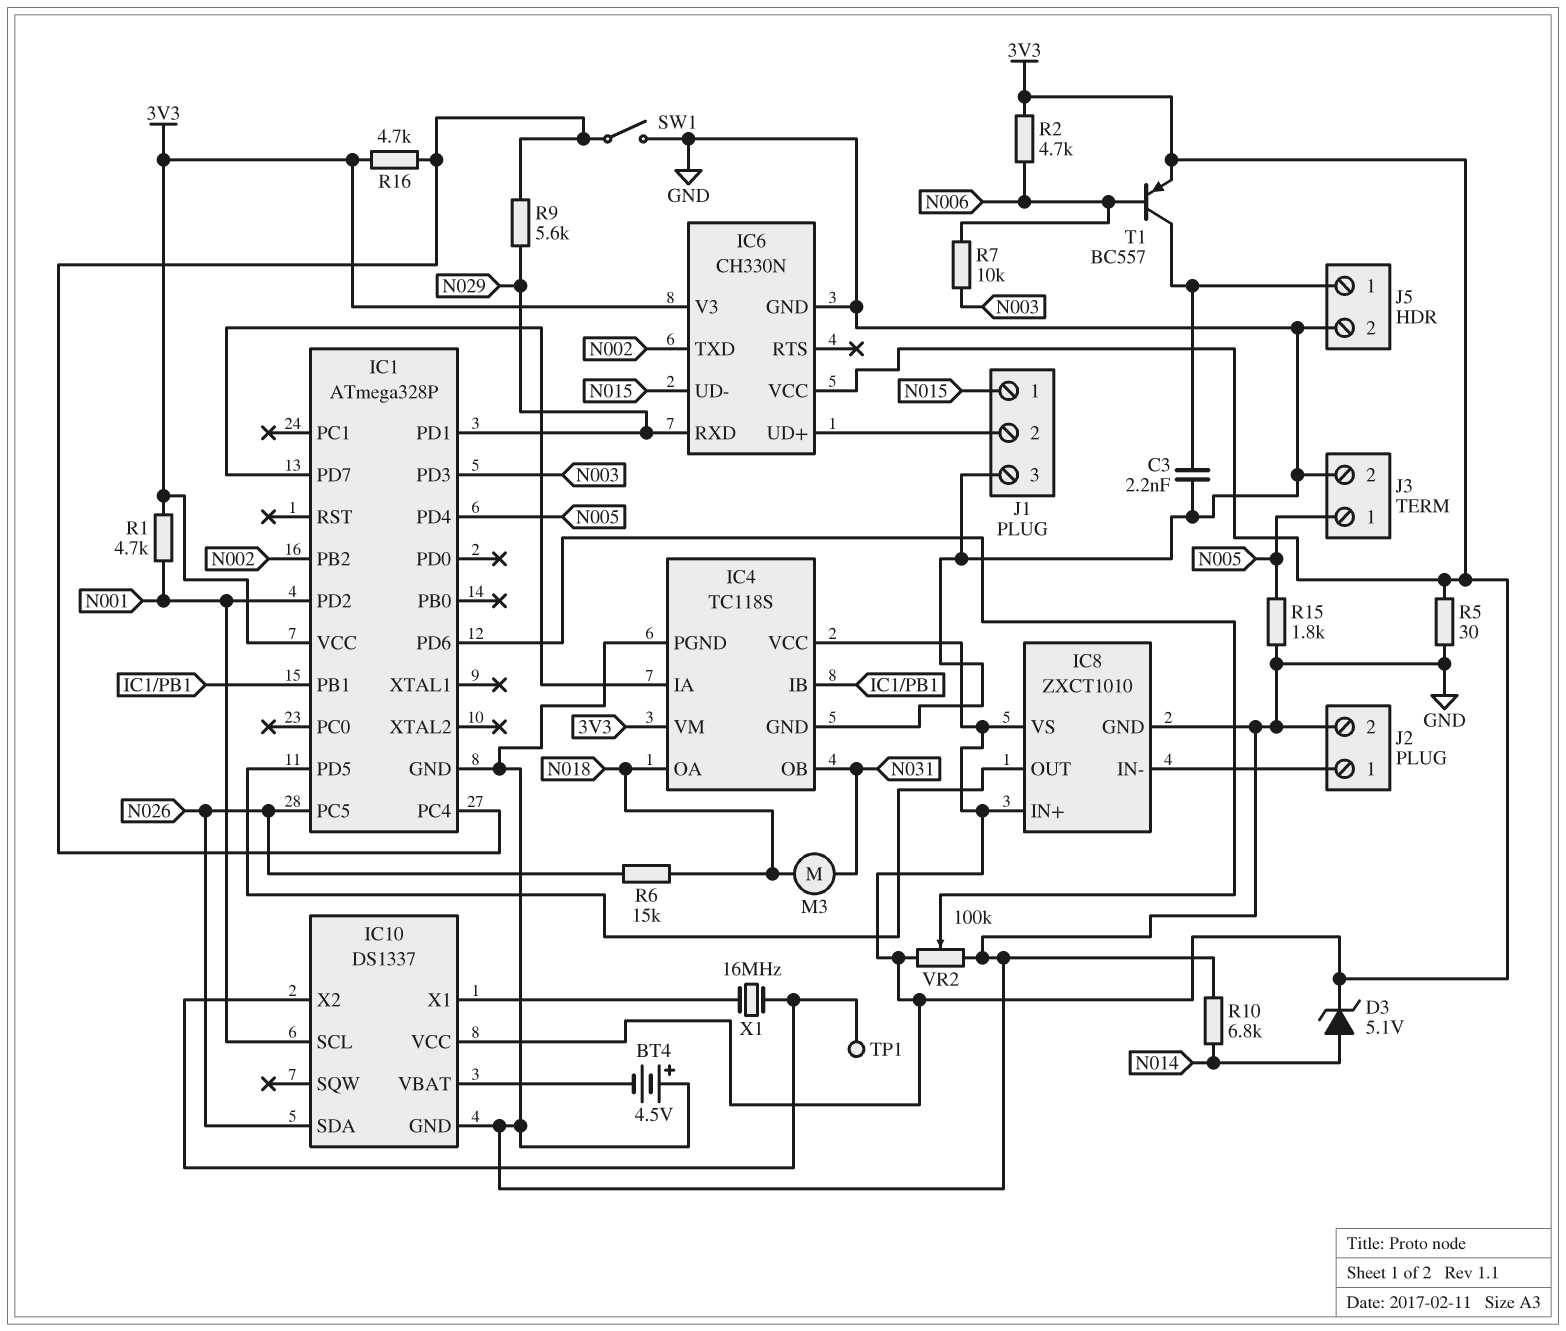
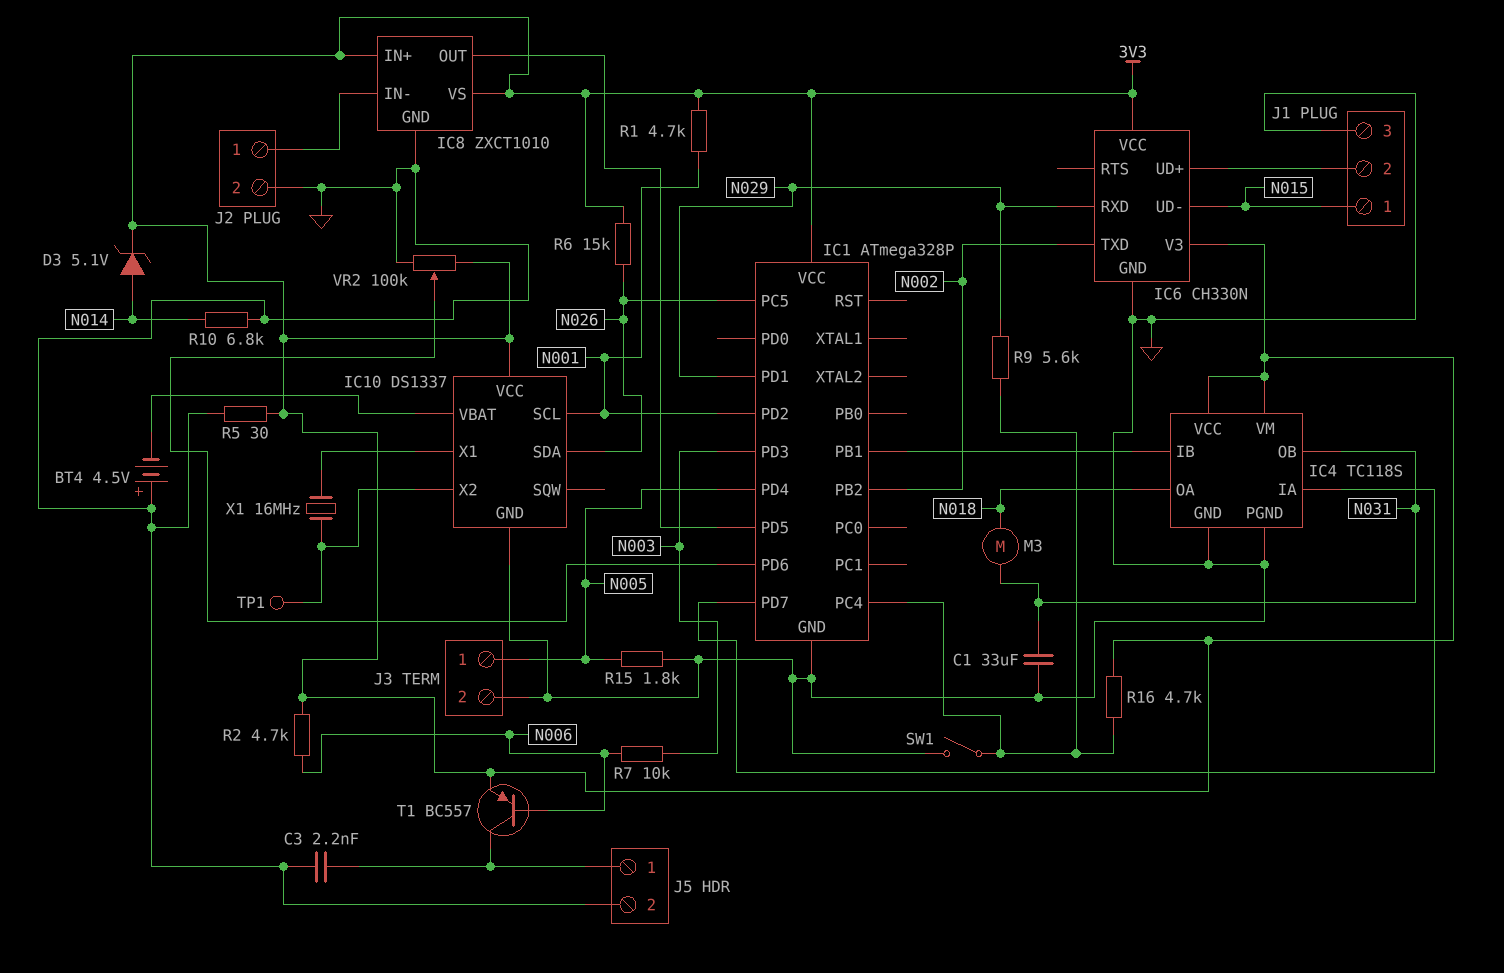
C1: none -> 33uF (GND, N031)
R6: 15k (N018, N026) -> 15k (3V3, N026)

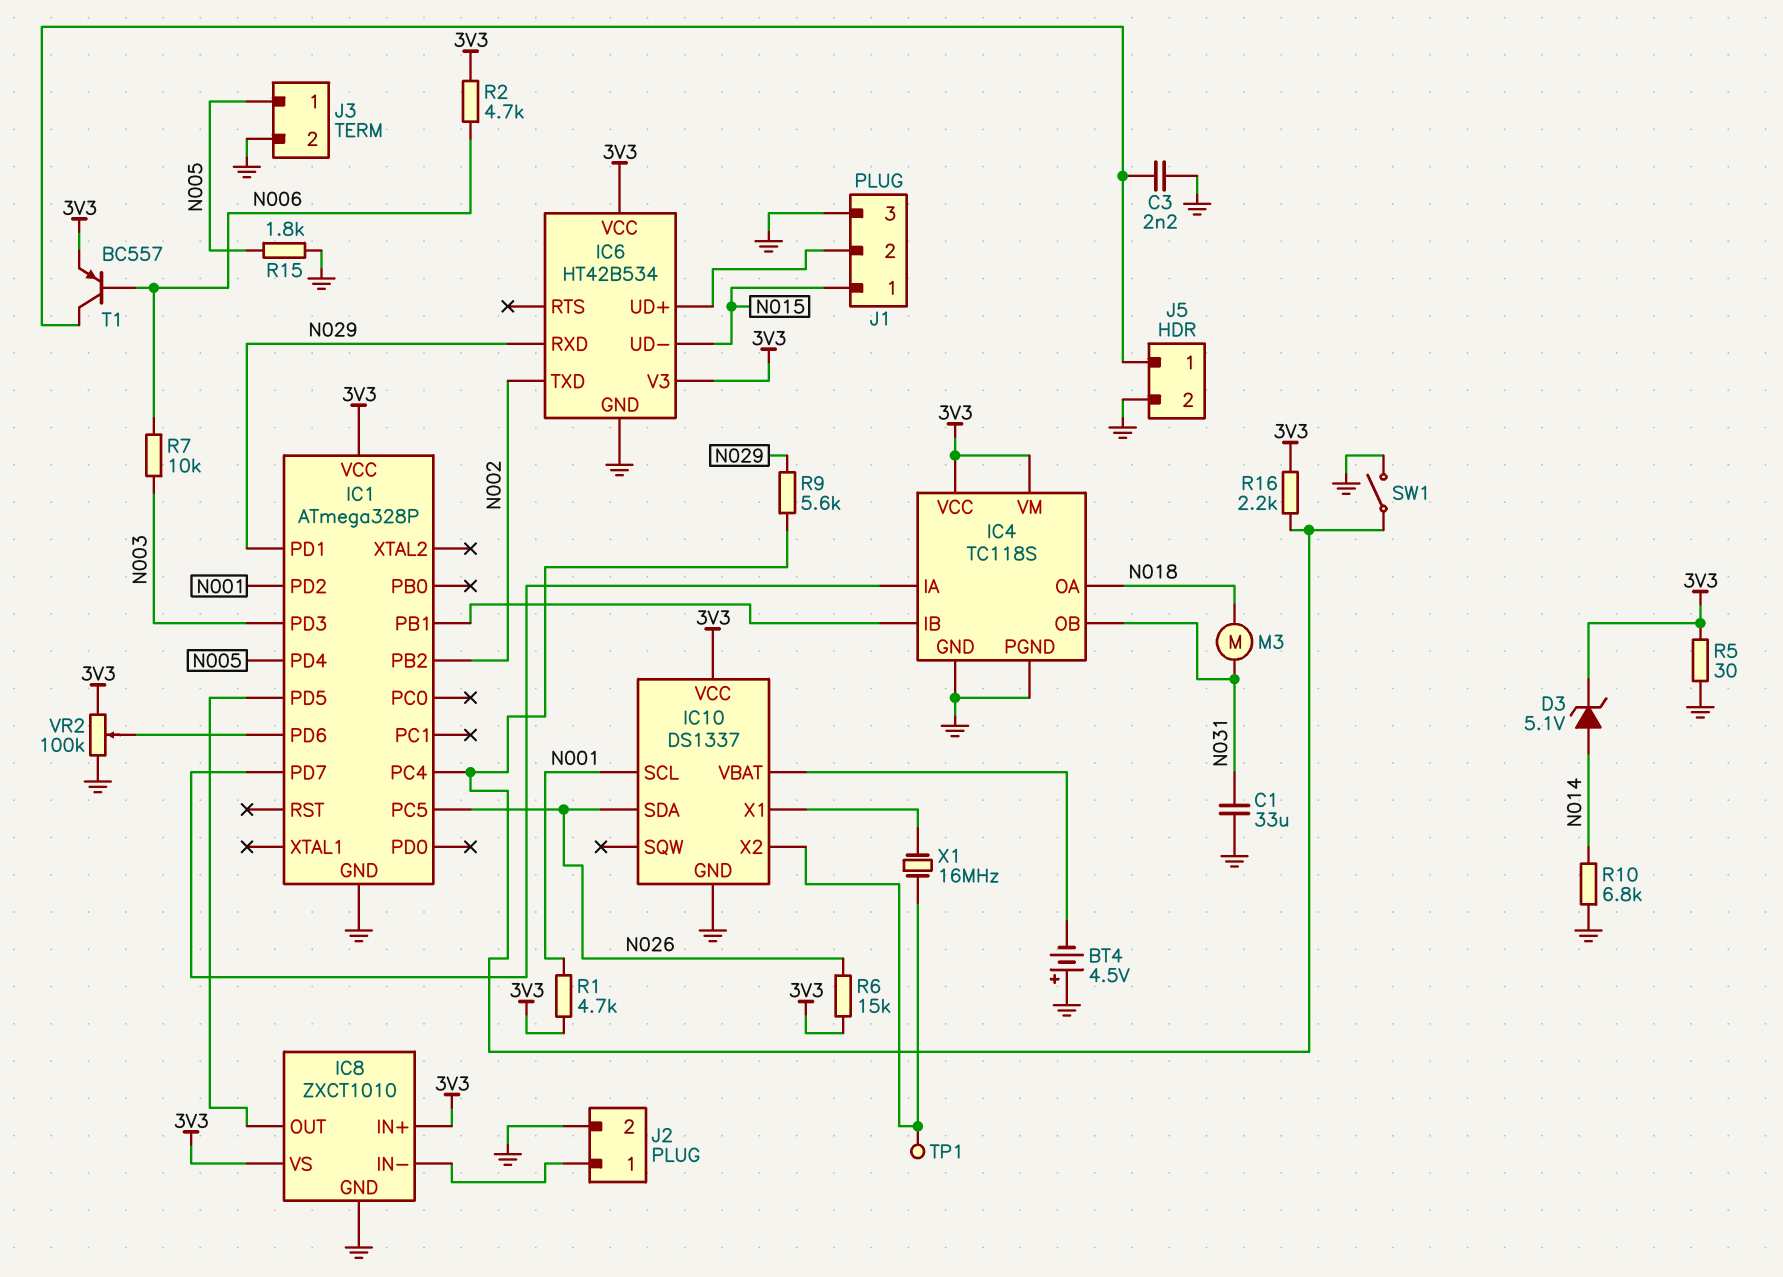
IC6: CH330N -> HT42B534
R16: 4.7k (3V3, IC1/PC4) -> 2.2k (3V3, IC1/PC4)

